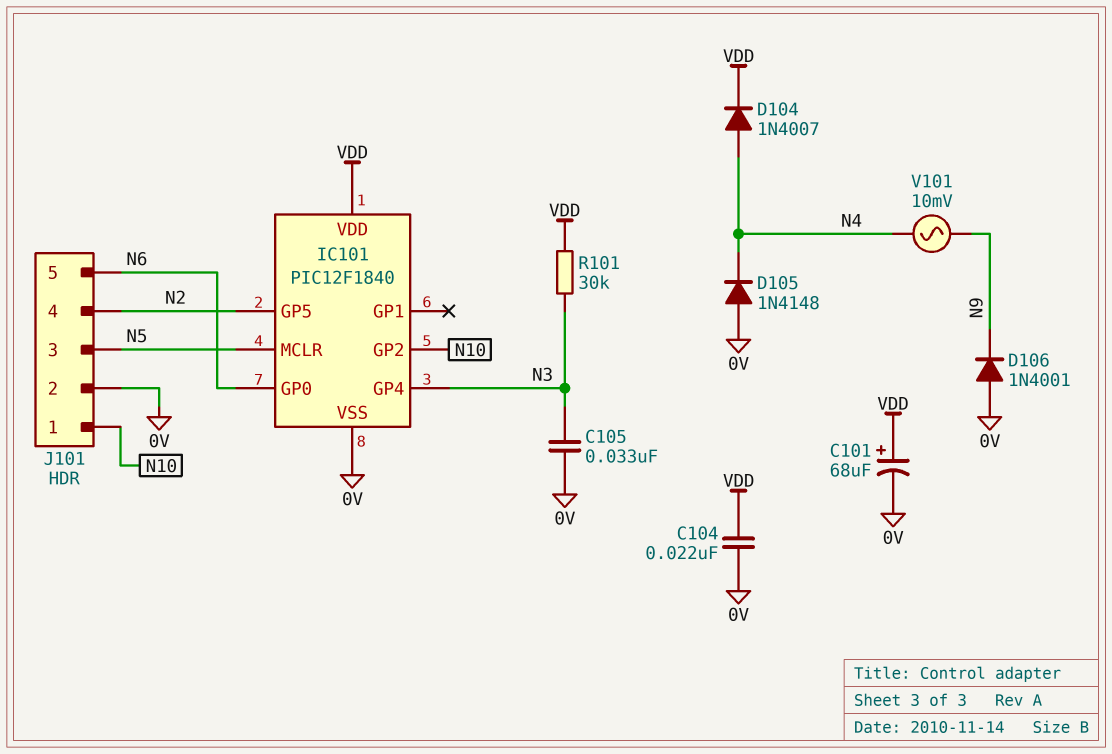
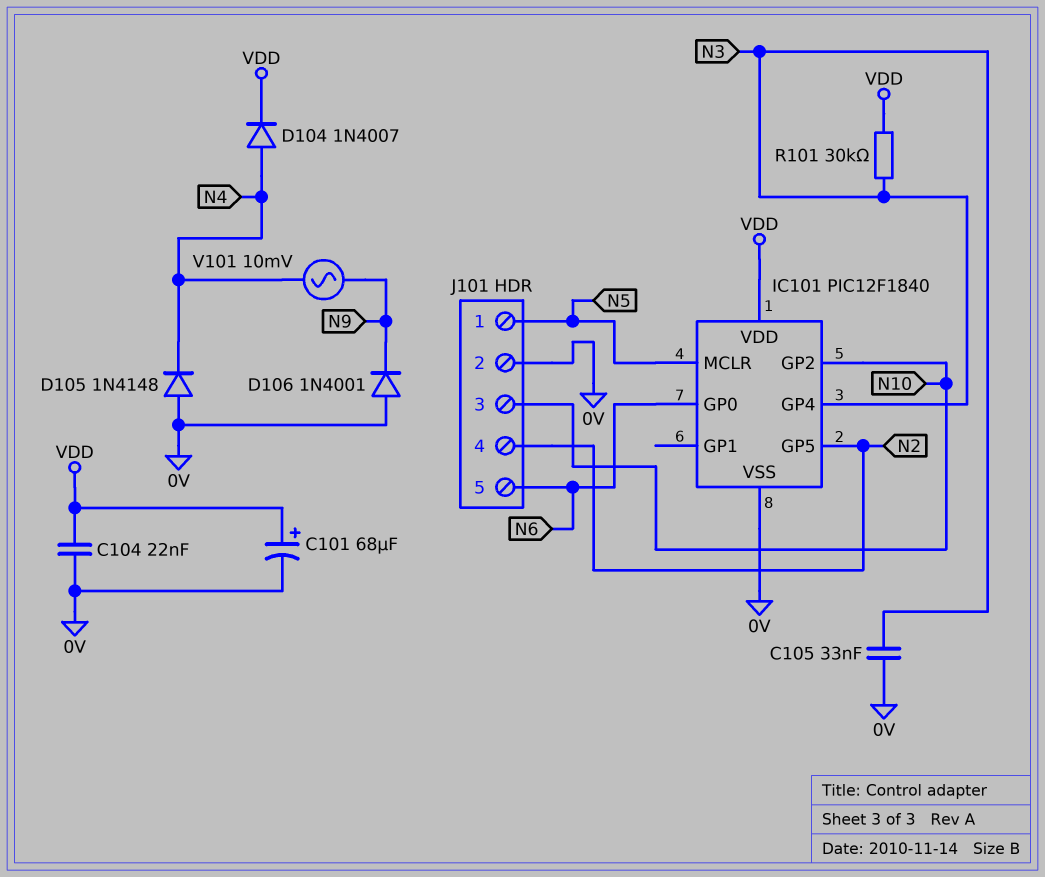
J101 pin 1: N10 -> N5
J101 pin 3: N5 -> N10

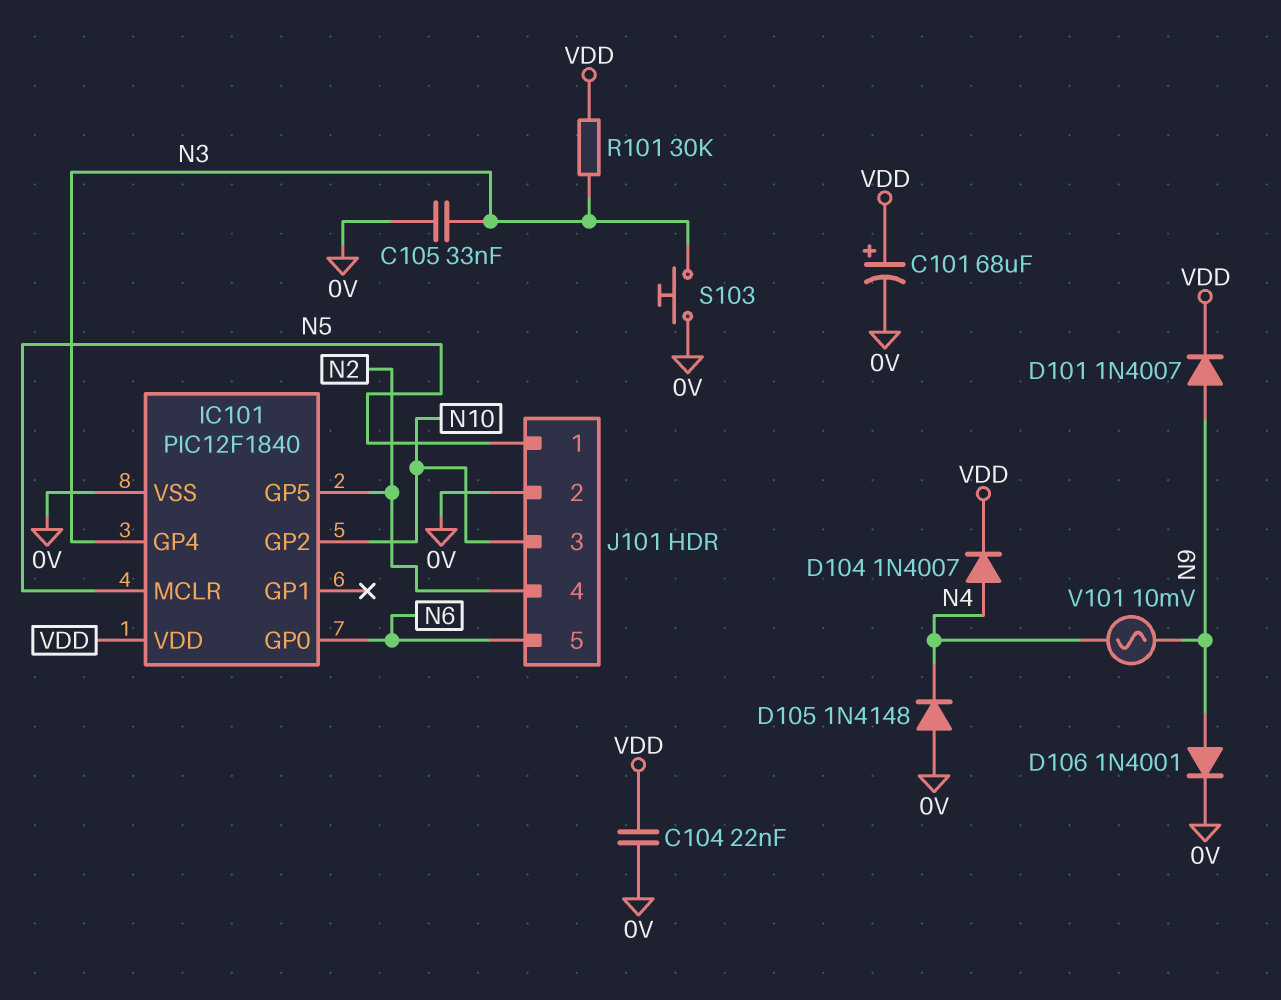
D101: none -> diode 1N4007 (A N9, K VDD)
D106: diode 1N4001 (A 0V, K N9) -> diode 1N4001 (A N9, K 0V)
S103: none -> button (0V, N3)

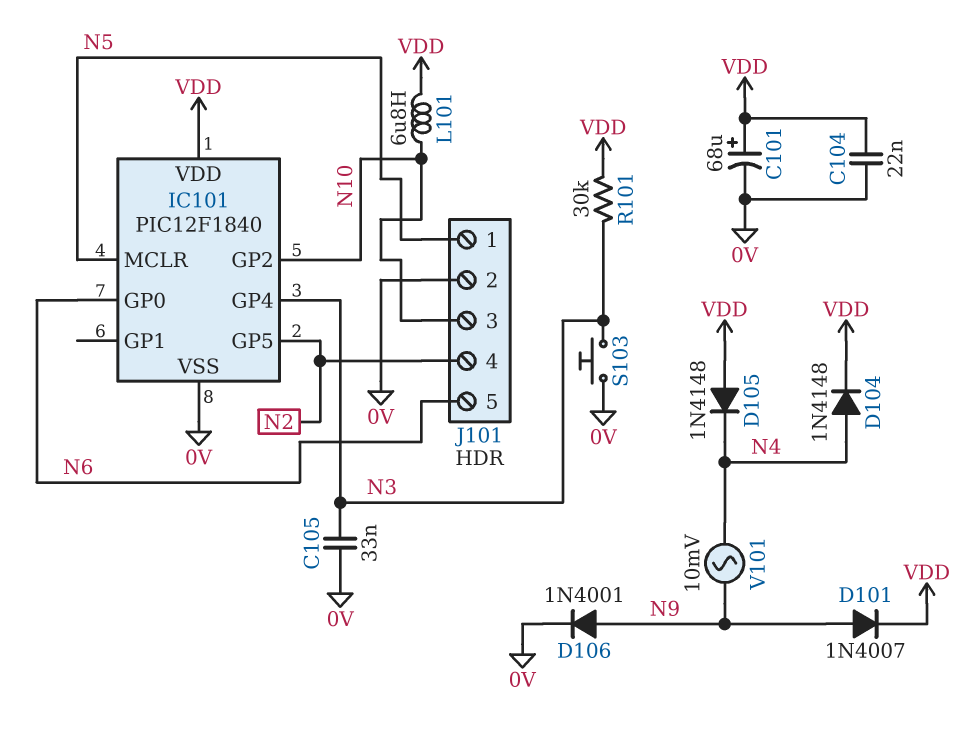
D104: diode 1N4007 (A N4, K VDD) -> diode 1N4148 (A N4, K VDD)
D105: diode 1N4148 (A 0V, K N4) -> diode 1N4148 (A VDD, K N4)
L101: none -> 6.8uH (N10, VDD)

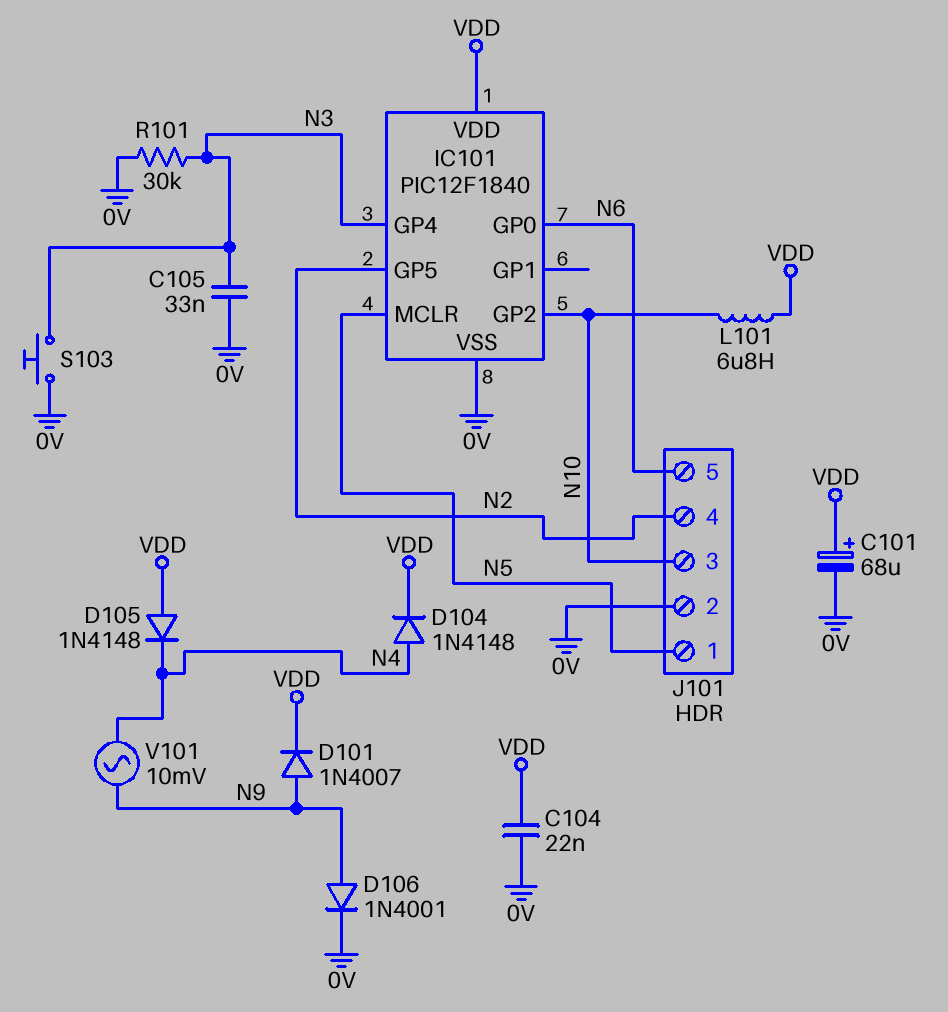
R101: 30k (N3, VDD) -> 30k (0V, N3)

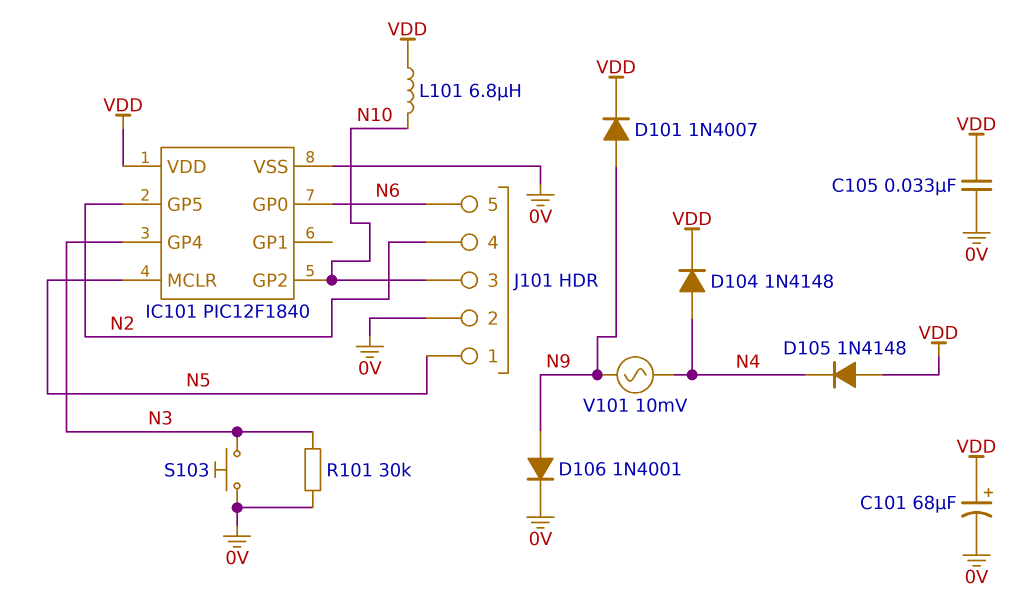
C104: 22nF (0V, VDD) -> none
C105: 33nF (0V, N3) -> 33nF (0V, VDD)

